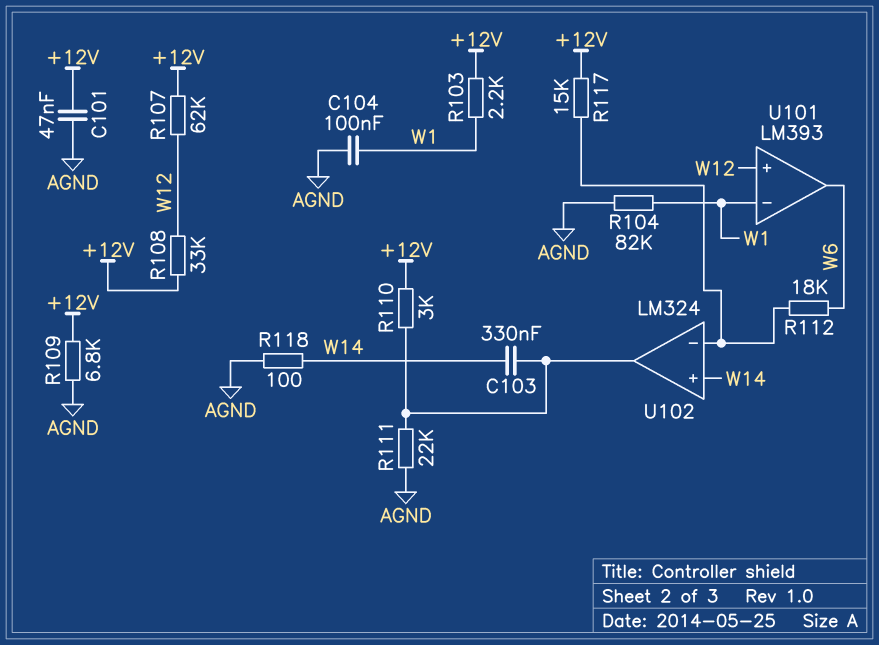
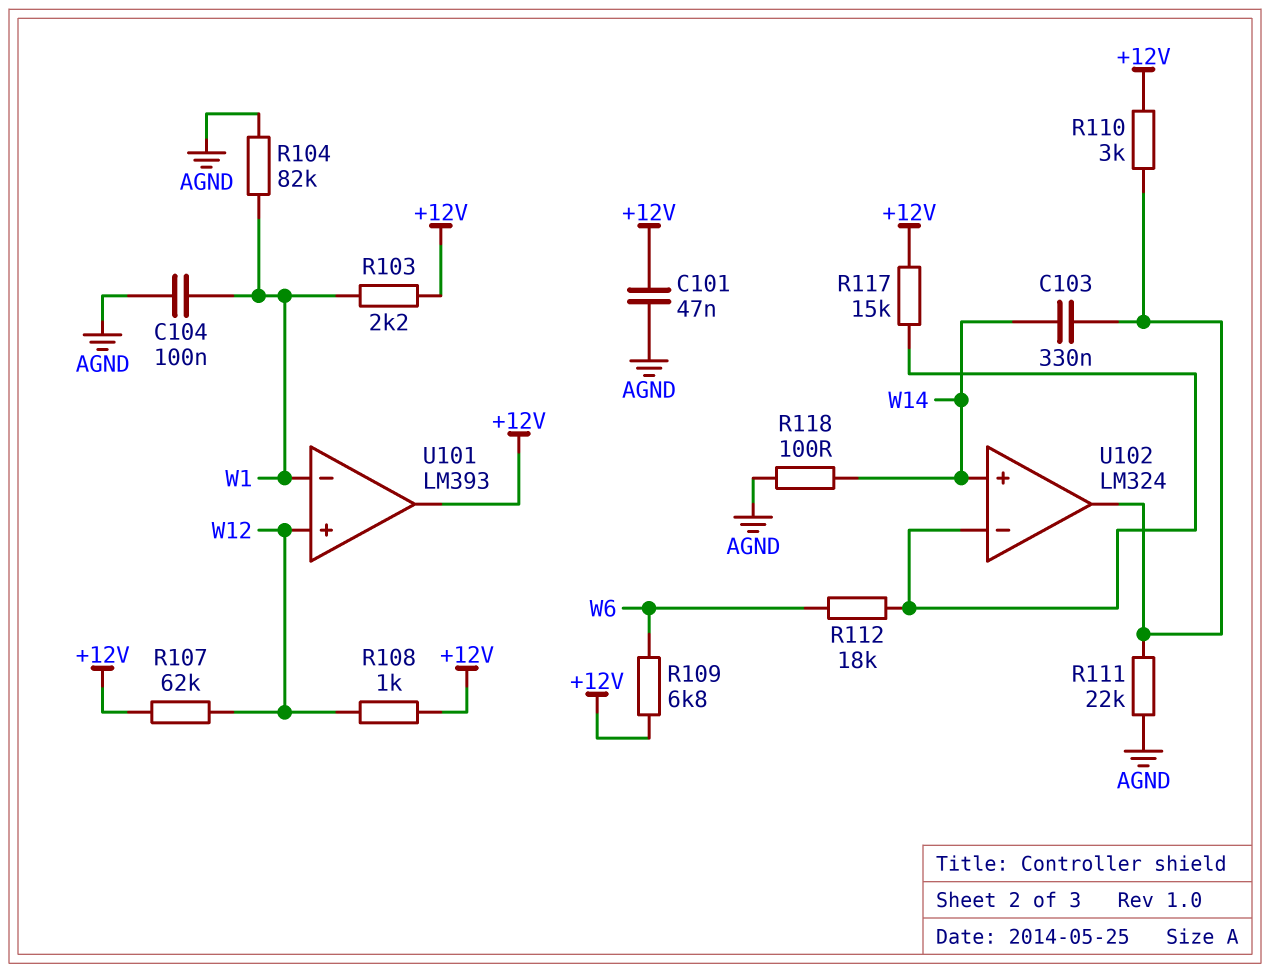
R108: 33k (+12V, W12) -> 1k (+12V, W12)
R109: 6.8k (+12V, AGND) -> 6.8k (+12V, W6)
U101 pin out: W6 -> +12V

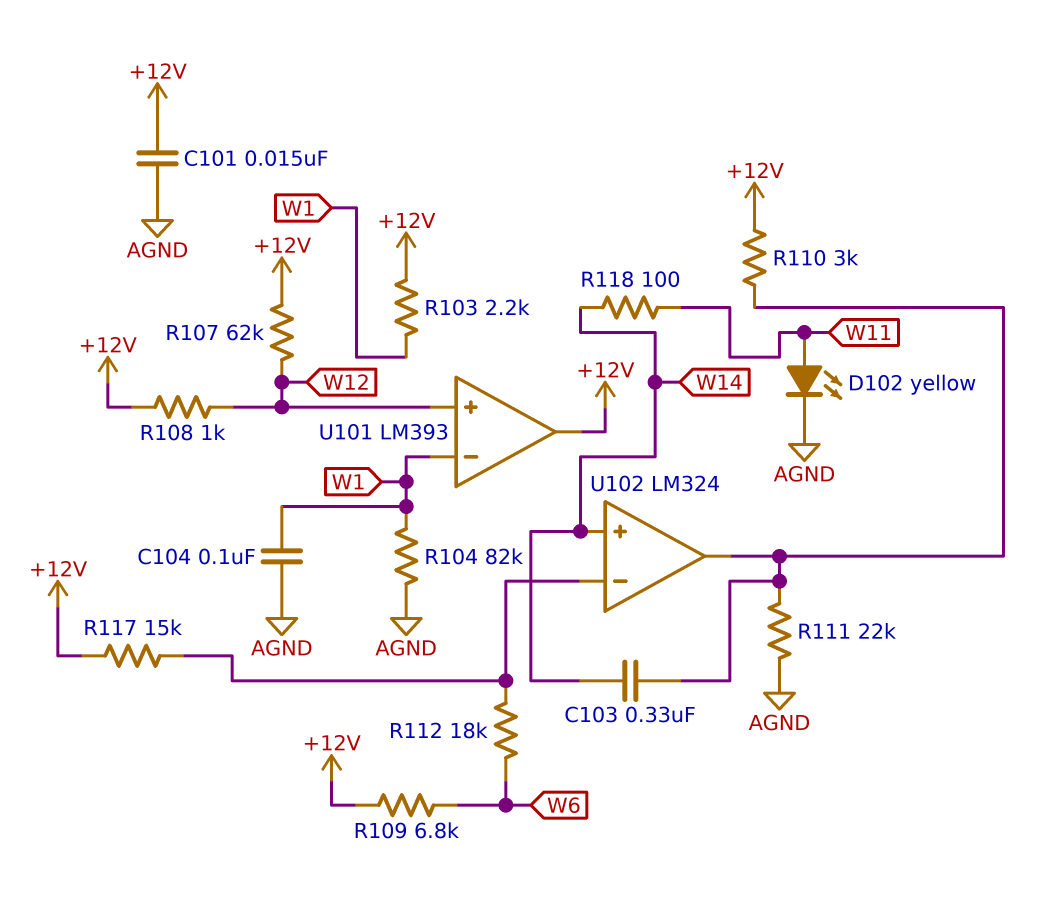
C101: 47nF (+12V, AGND) -> 15nF (+12V, AGND)
D102: none -> LED yellow (A W11, K AGND)
R118: 100 (AGND, W14) -> 100 (W11, W14)

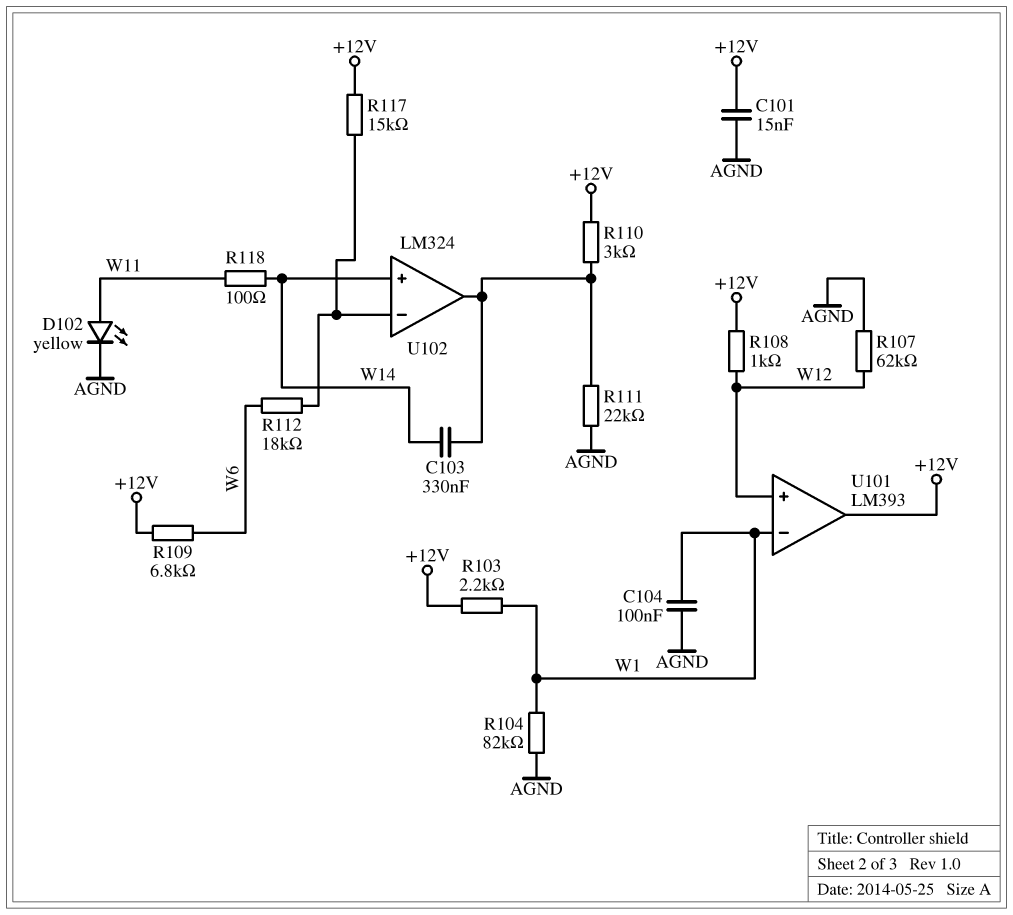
R107: 62k (+12V, W12) -> 62k (AGND, W12)

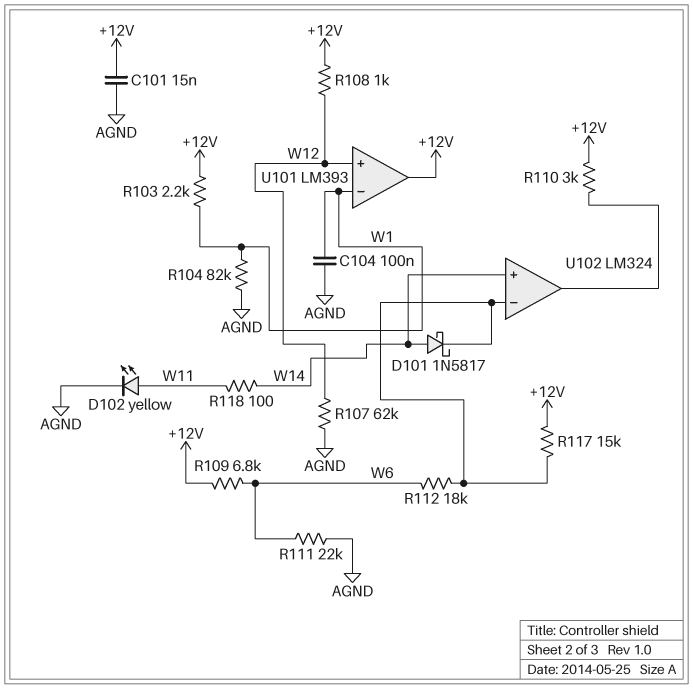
C103: 330nF (U102/out, W14) -> none
D101: none -> schottky 1N5817 (A W14, K U102/in-)
R111: 22k (AGND, U102/out) -> 22k (AGND, W6)

